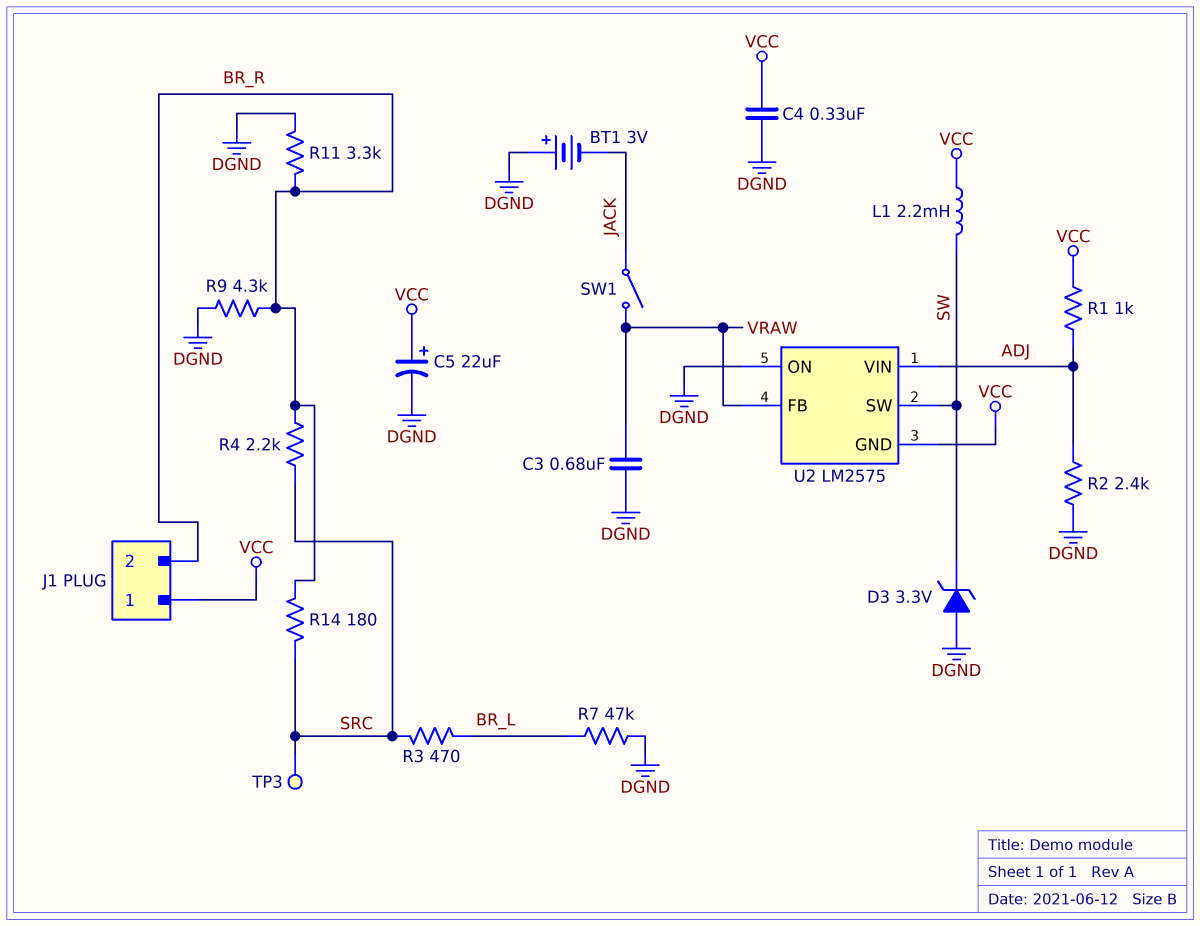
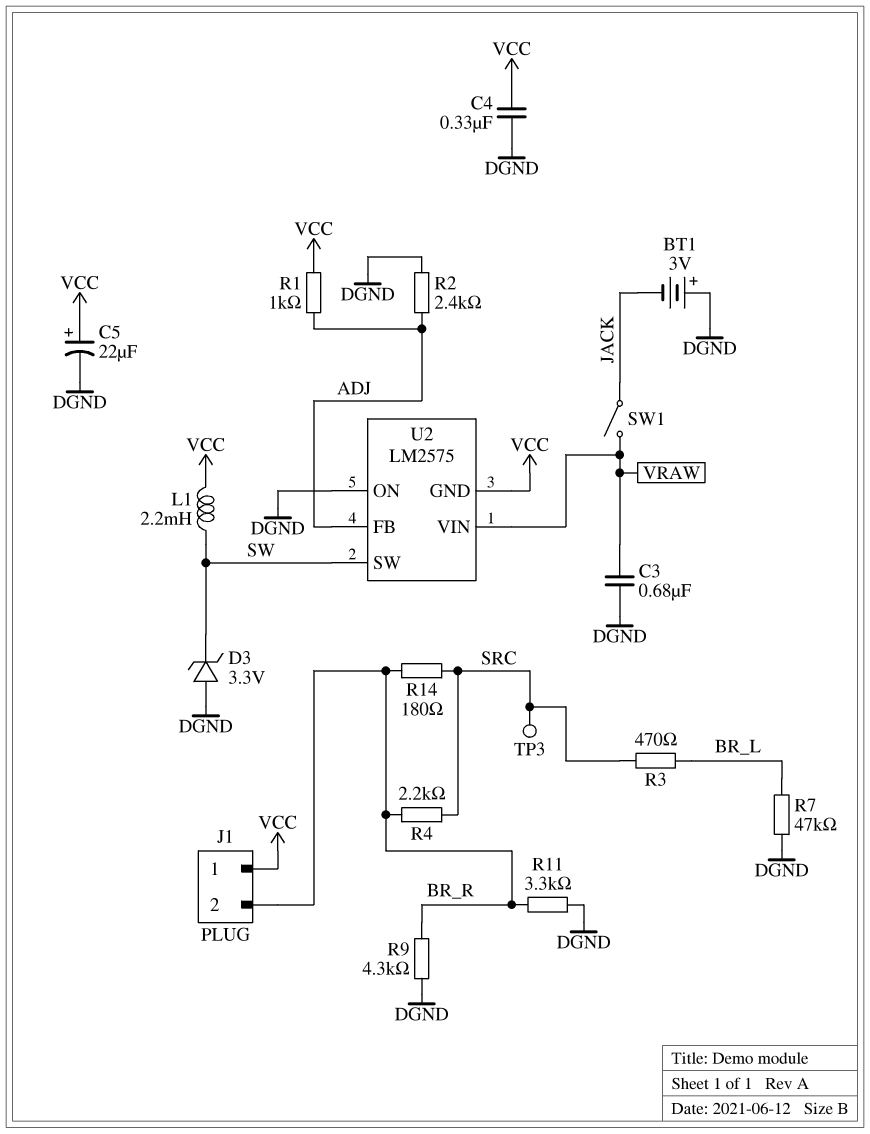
U2 pin FB: VRAW -> ADJ
U2 pin VIN: ADJ -> VRAW

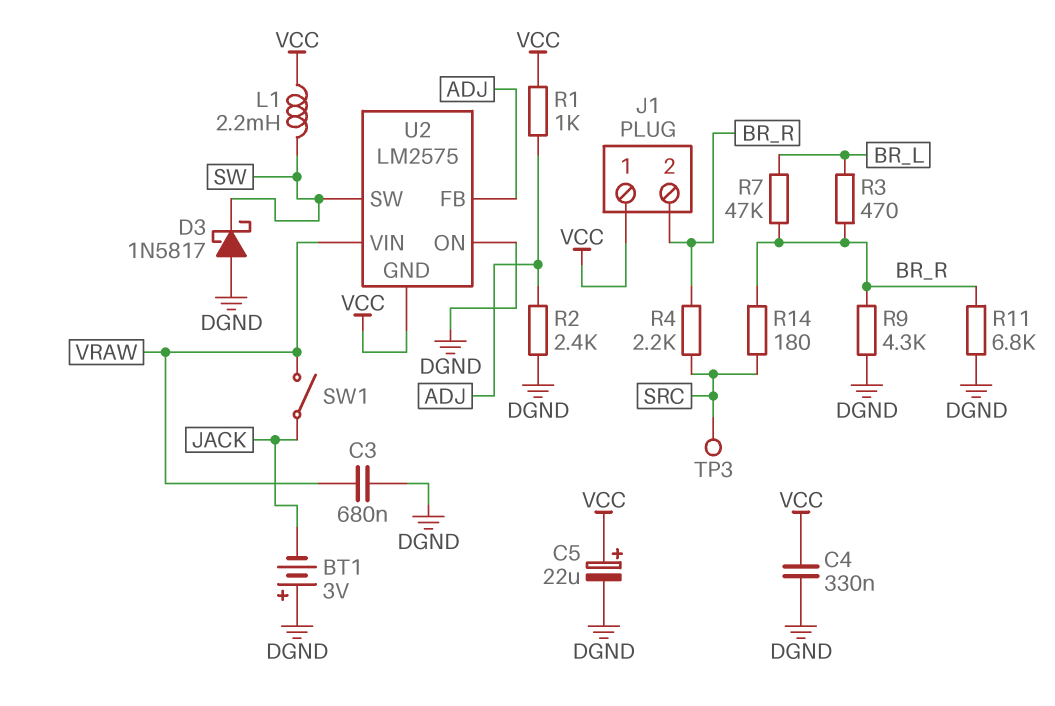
D3: zener 3.3V (A DGND, K SW) -> schottky 1N5817 (A DGND, K SW)
R3: 470 (BR_L, SRC) -> 470 (BR_L, BR_R)
R7: 47k (BR_L, DGND) -> 47k (BR_L, BR_R)
R11: 3.3k (BR_R, DGND) -> 6.8k (BR_R, DGND)

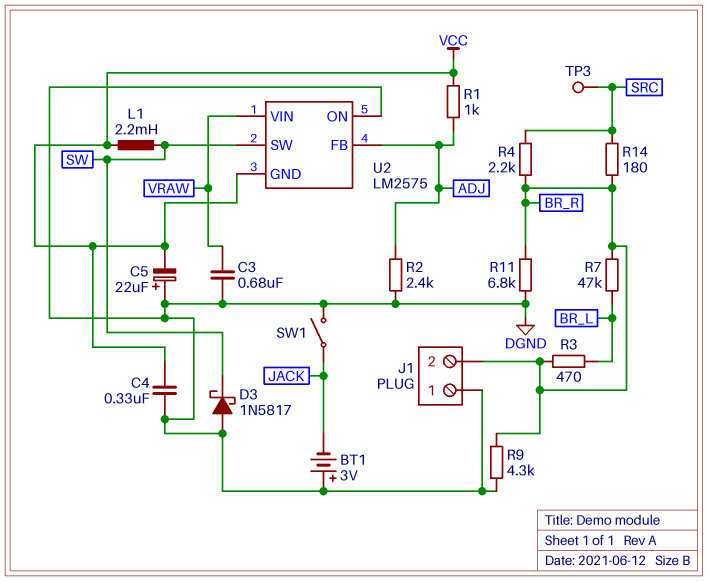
C5: 22uF (plus VCC, minus DGND) -> 22uF (plus DGND, minus VCC)
J1 pin 1: VCC -> DGND
SW1: switch (JACK, VRAW) -> switch (DGND, JACK)

